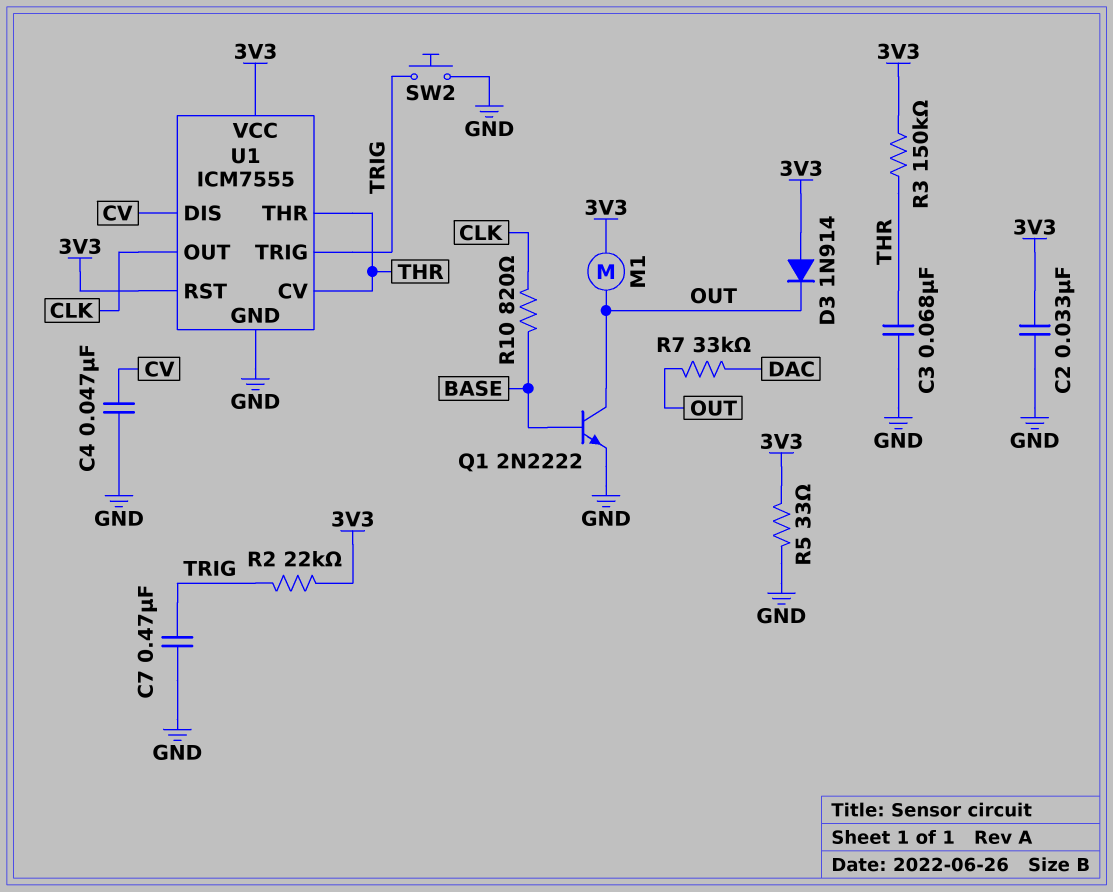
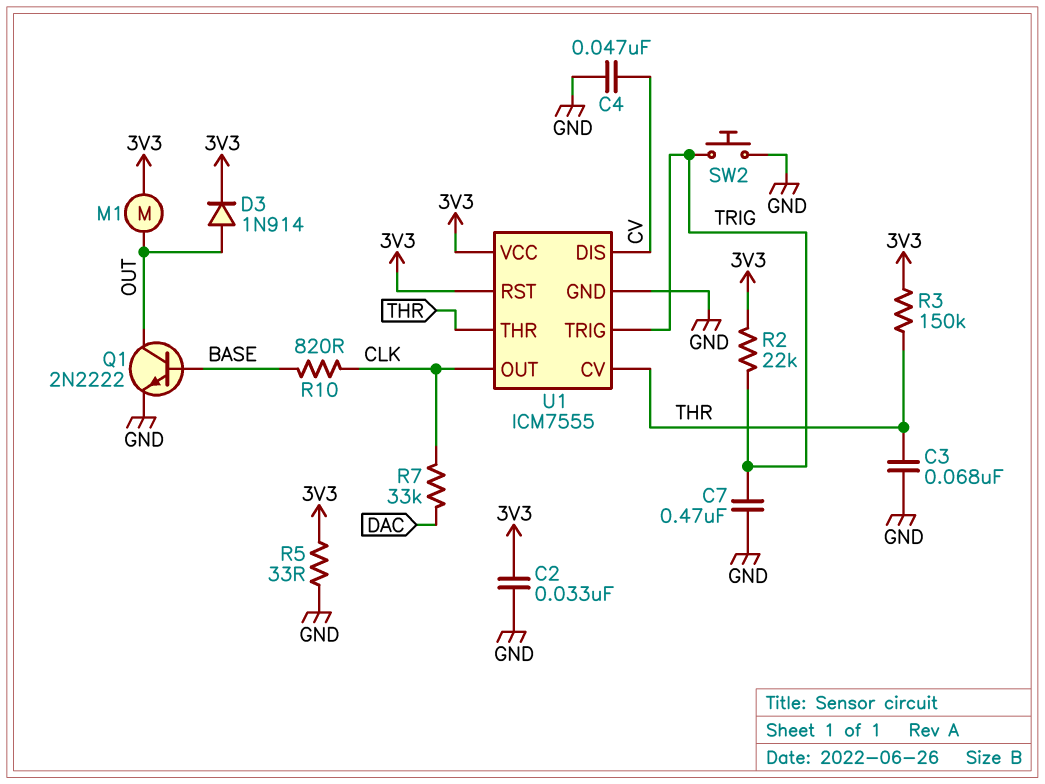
D3: diode 1N914 (A 3V3, K OUT) -> diode 1N914 (A OUT, K 3V3)
R7: 33k (DAC, OUT) -> 33k (CLK, DAC)

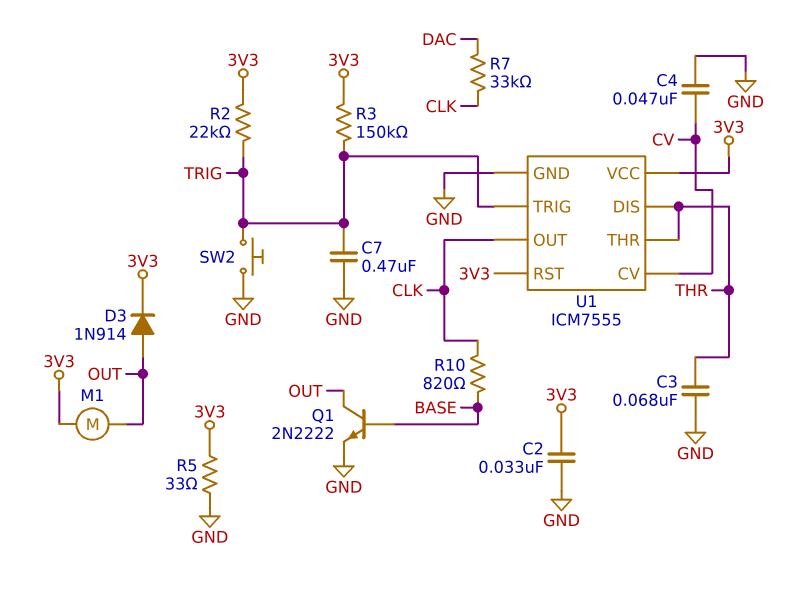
R3: 150k (3V3, THR) -> 150k (3V3, TRIG)
U1 pin CV: THR -> CV
U1 pin DIS: CV -> THR

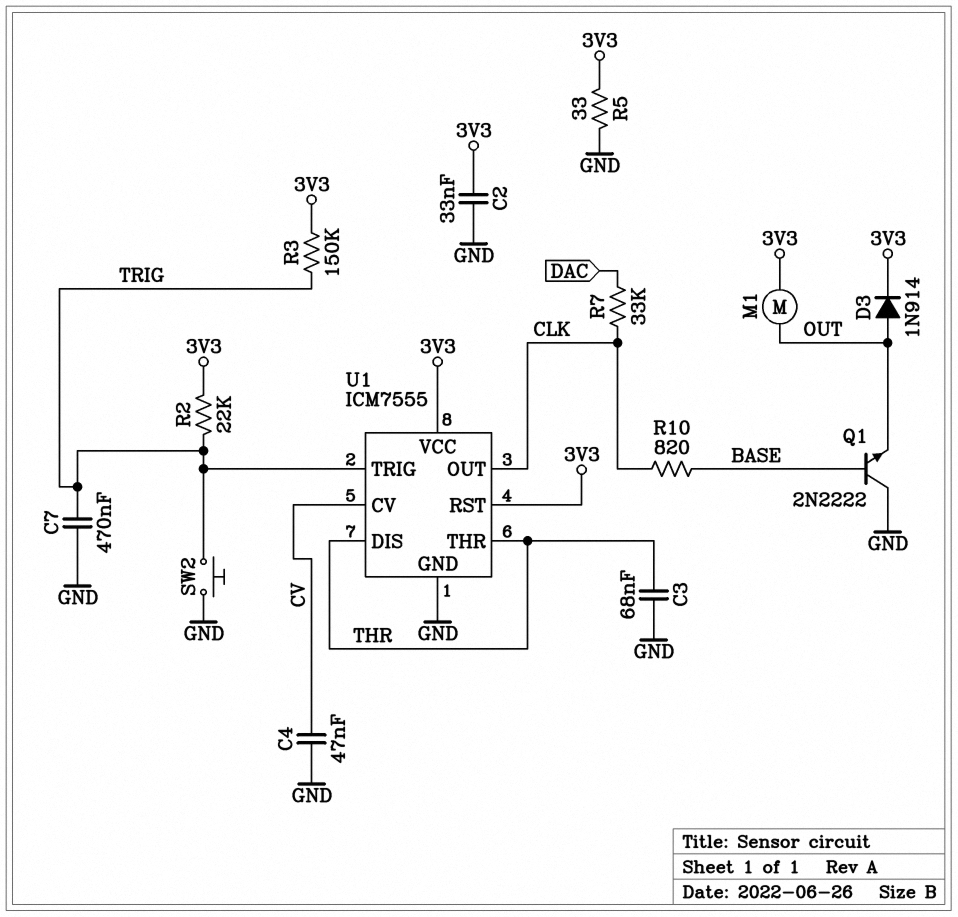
Q1: NPN 2N2222 (B BASE, C OUT, E GND) -> NPN 2N2222 (B BASE, C GND, E OUT)

